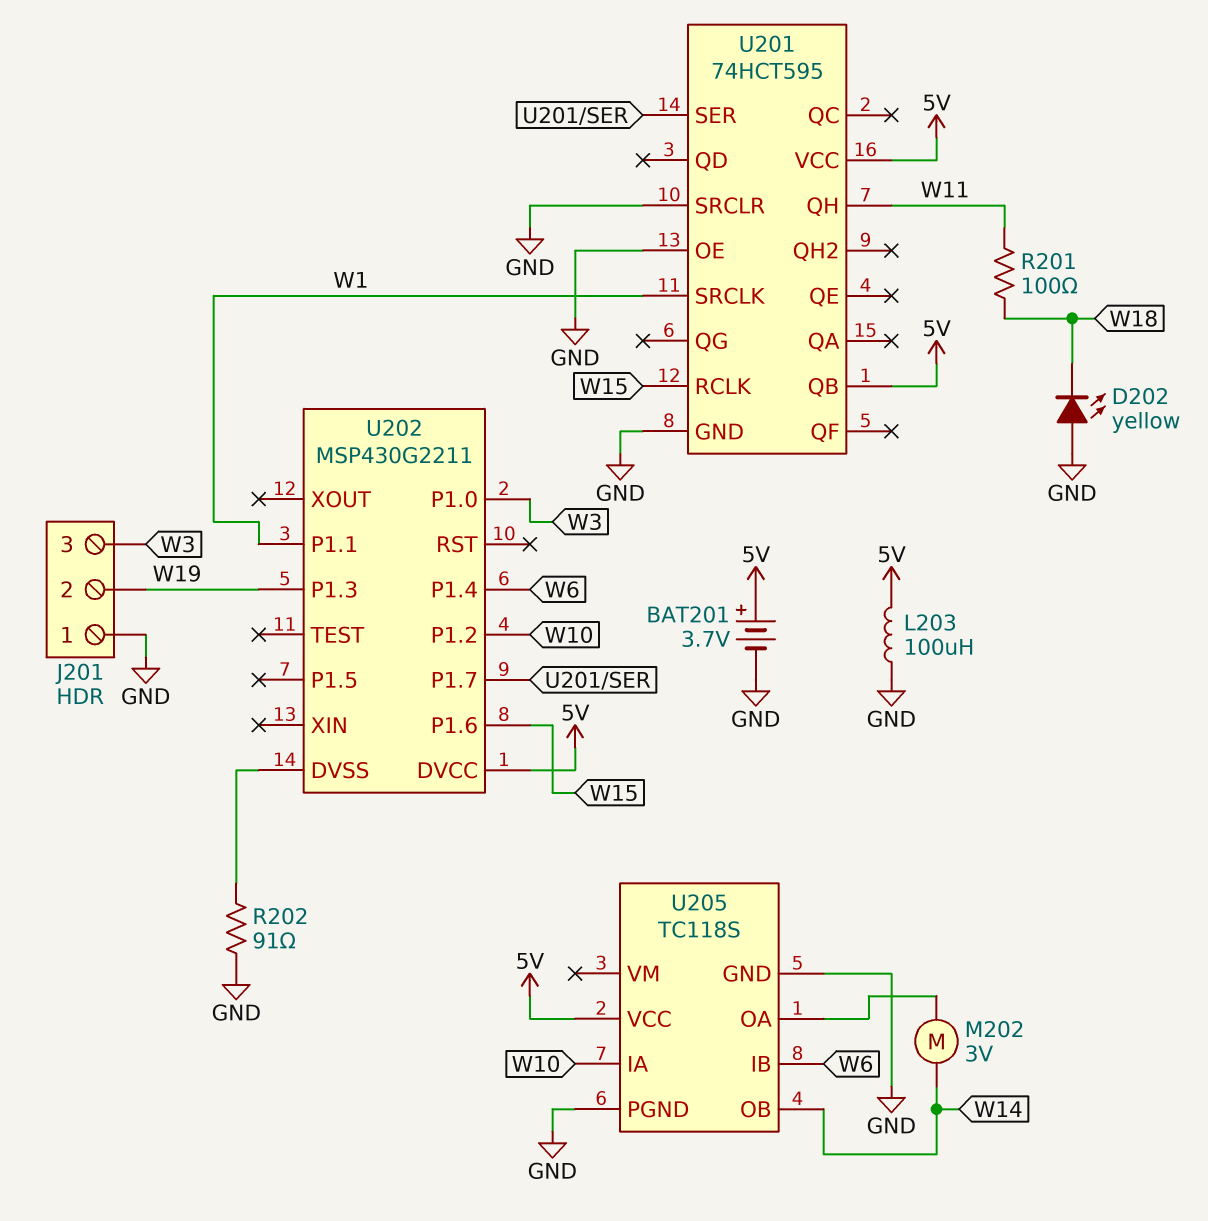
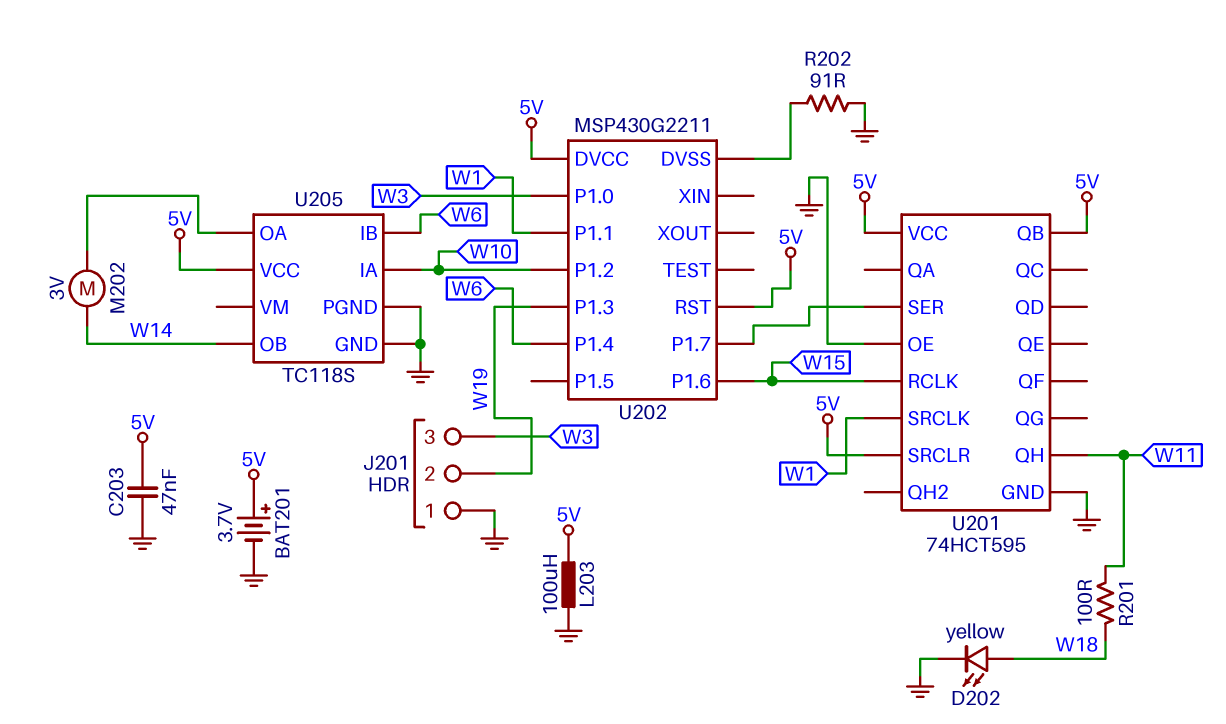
C203: none -> 47nF (5V, GND)
D202: LED yellow (A GND, K W18) -> LED yellow (A W18, K GND)
U201 pin SRCLR: GND -> 5V
U202 pin RST: none -> 5V

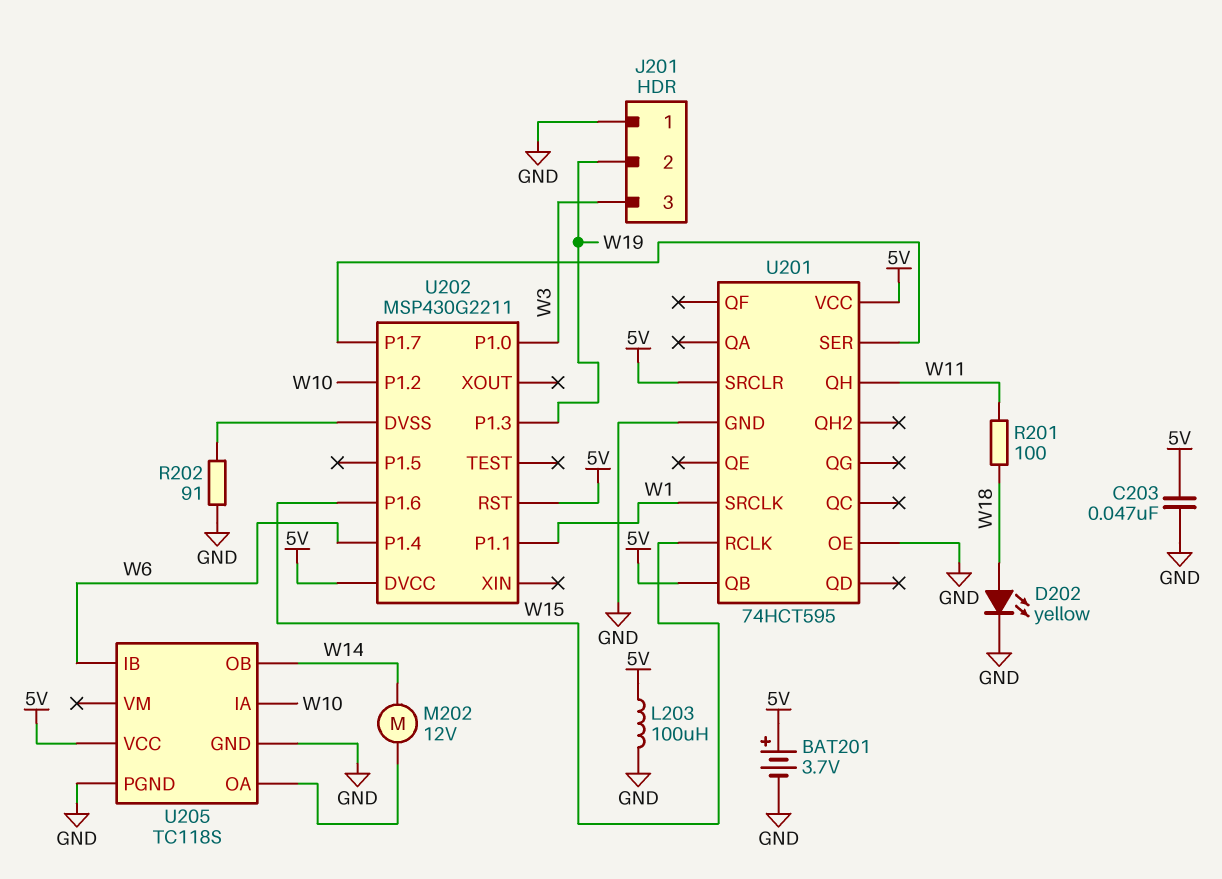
M202: motor 3V (U205/OA, W14) -> motor 12V (U205/OA, W14)

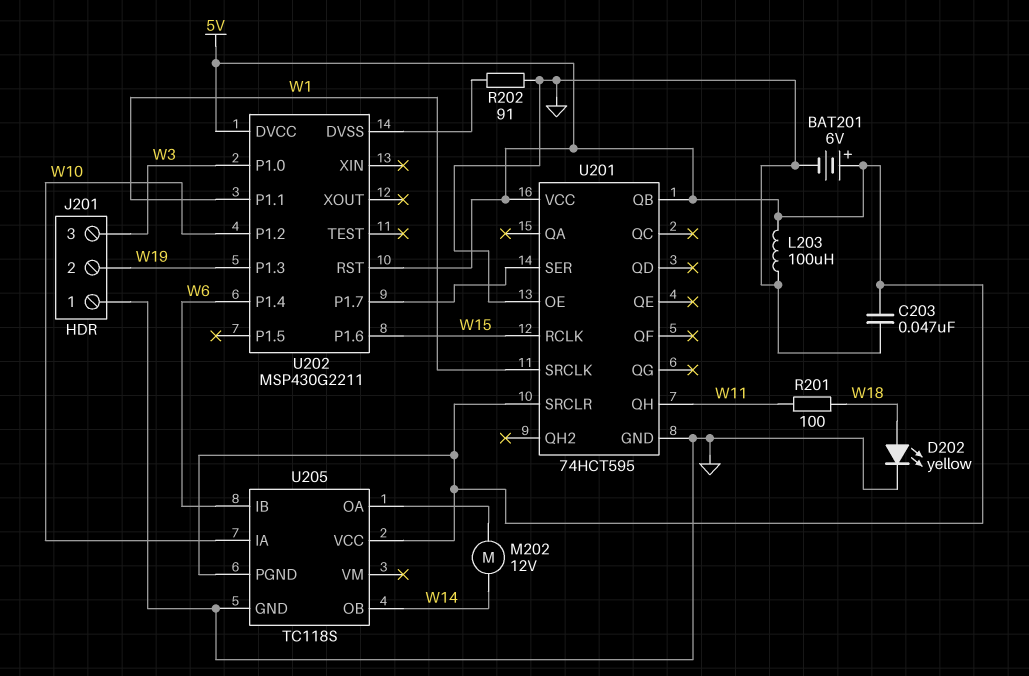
BAT201: 3.7V (plus 5V, minus GND) -> 6V (plus 5V, minus GND)
U205 pin PGND: GND -> 5V

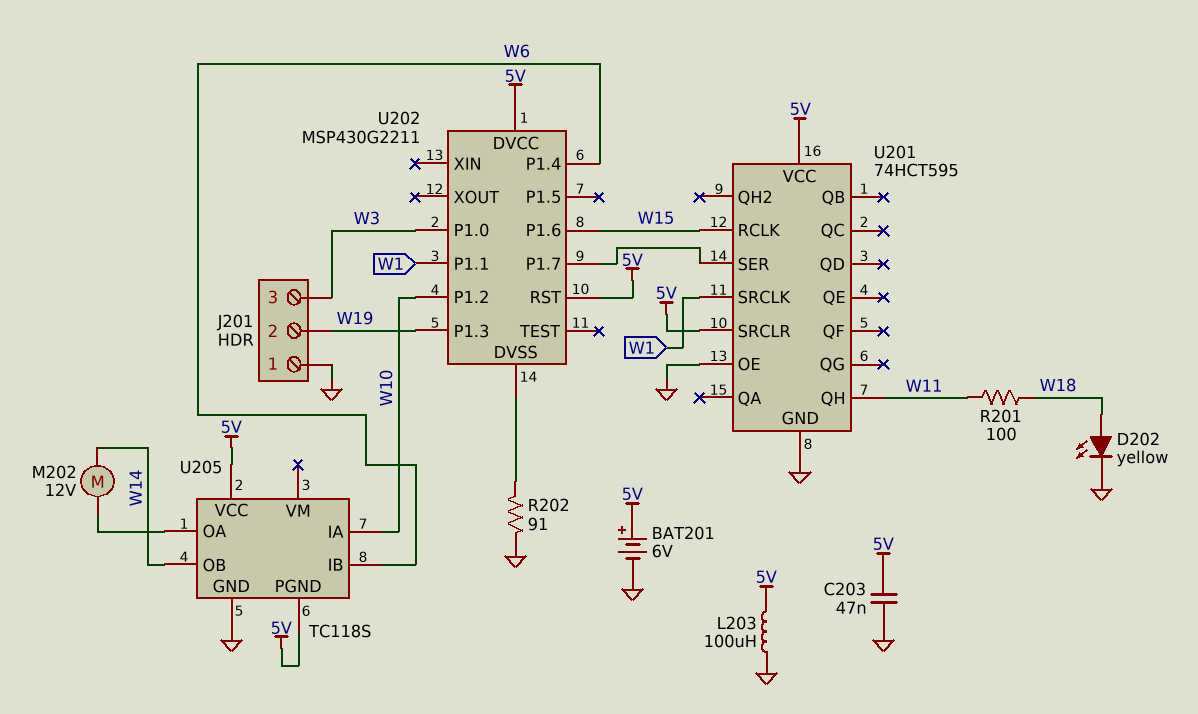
U201 pin QB: 5V -> none

